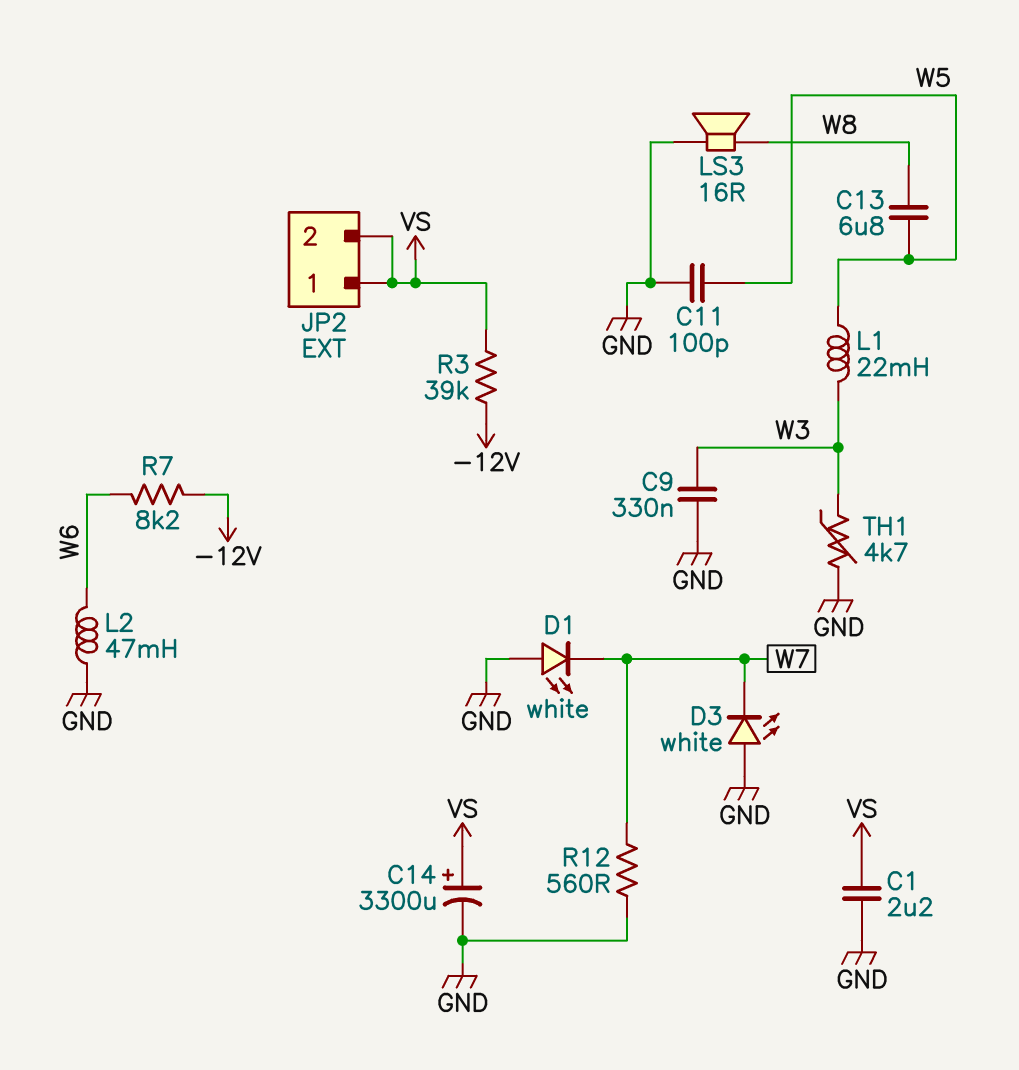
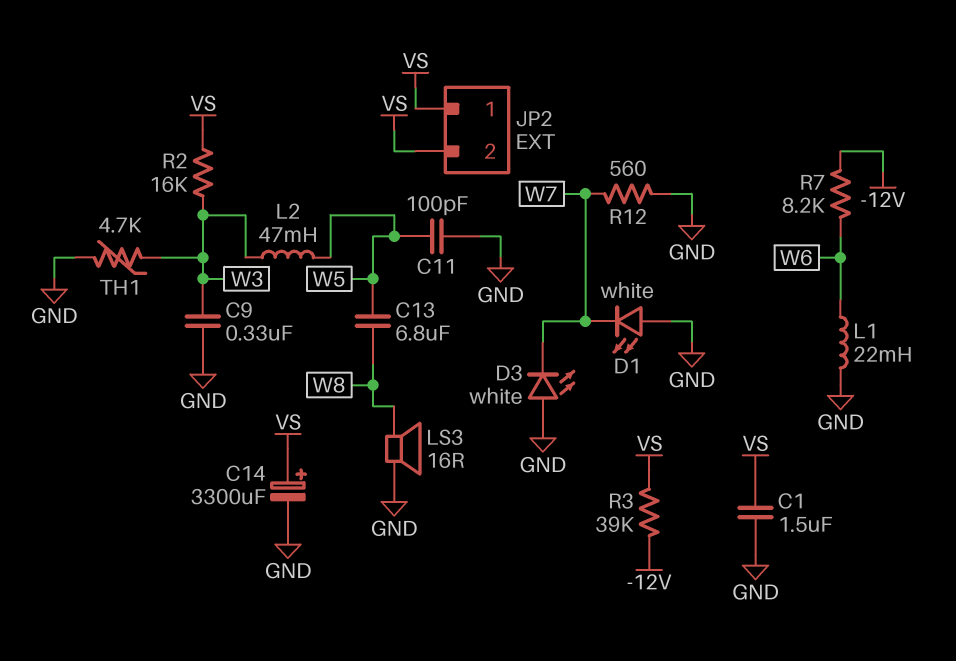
C1: 2.2uF (GND, VS) -> 1.5uF (GND, VS)
L1: 22mH (W3, W5) -> 22mH (GND, W6)
L2: 47mH (GND, W6) -> 47mH (W3, W5)
R2: none -> 16k (VS, W3)

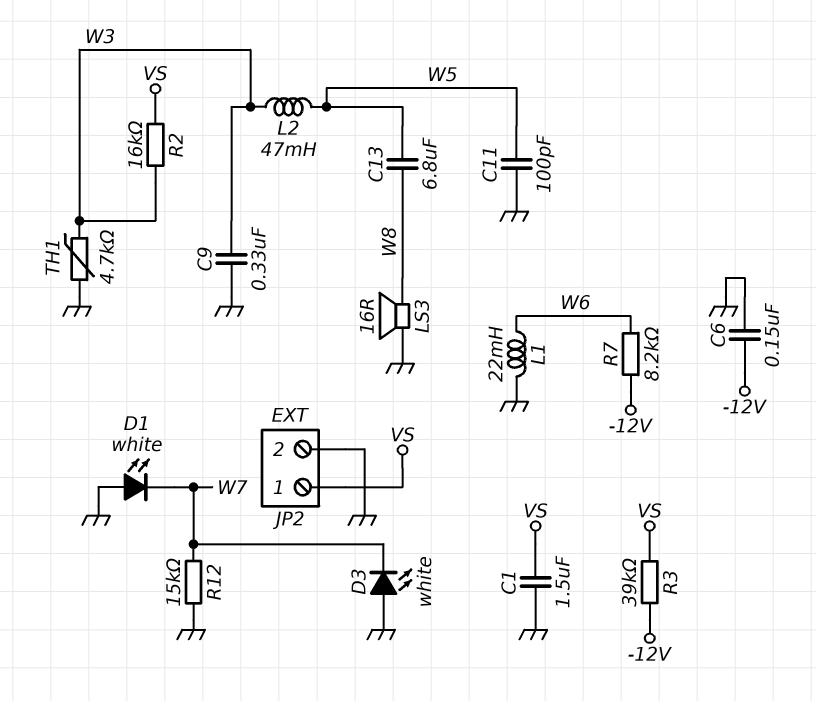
C6: none -> 150nF (-12V, GND)
C14: 3300uF (plus VS, minus GND) -> none
JP2 pin 2: VS -> GND
R12: 560 (GND, W7) -> 15k (GND, W7)

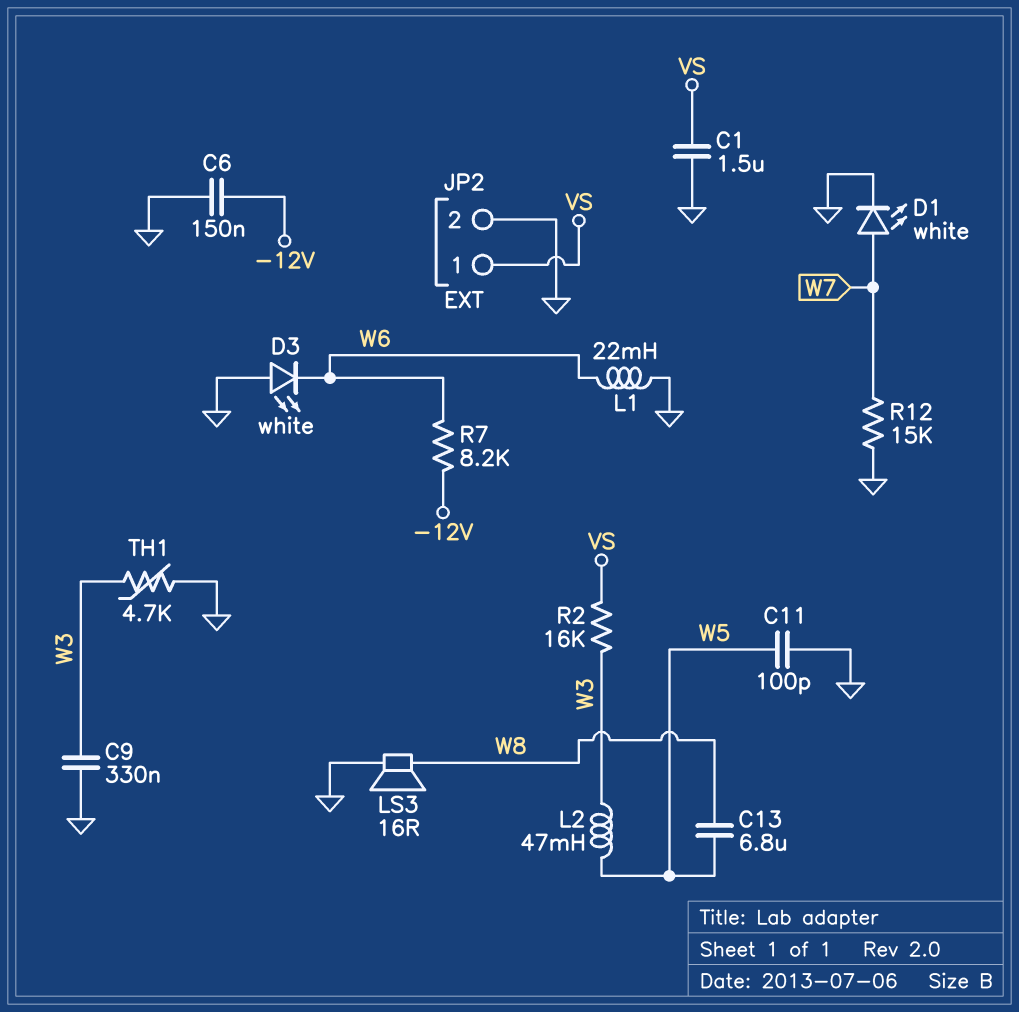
D1: LED white (A GND, K W7) -> LED white (A W7, K GND)
D3: LED white (A GND, K W7) -> LED white (A GND, K W6)
R3: 39k (-12V, VS) -> none

